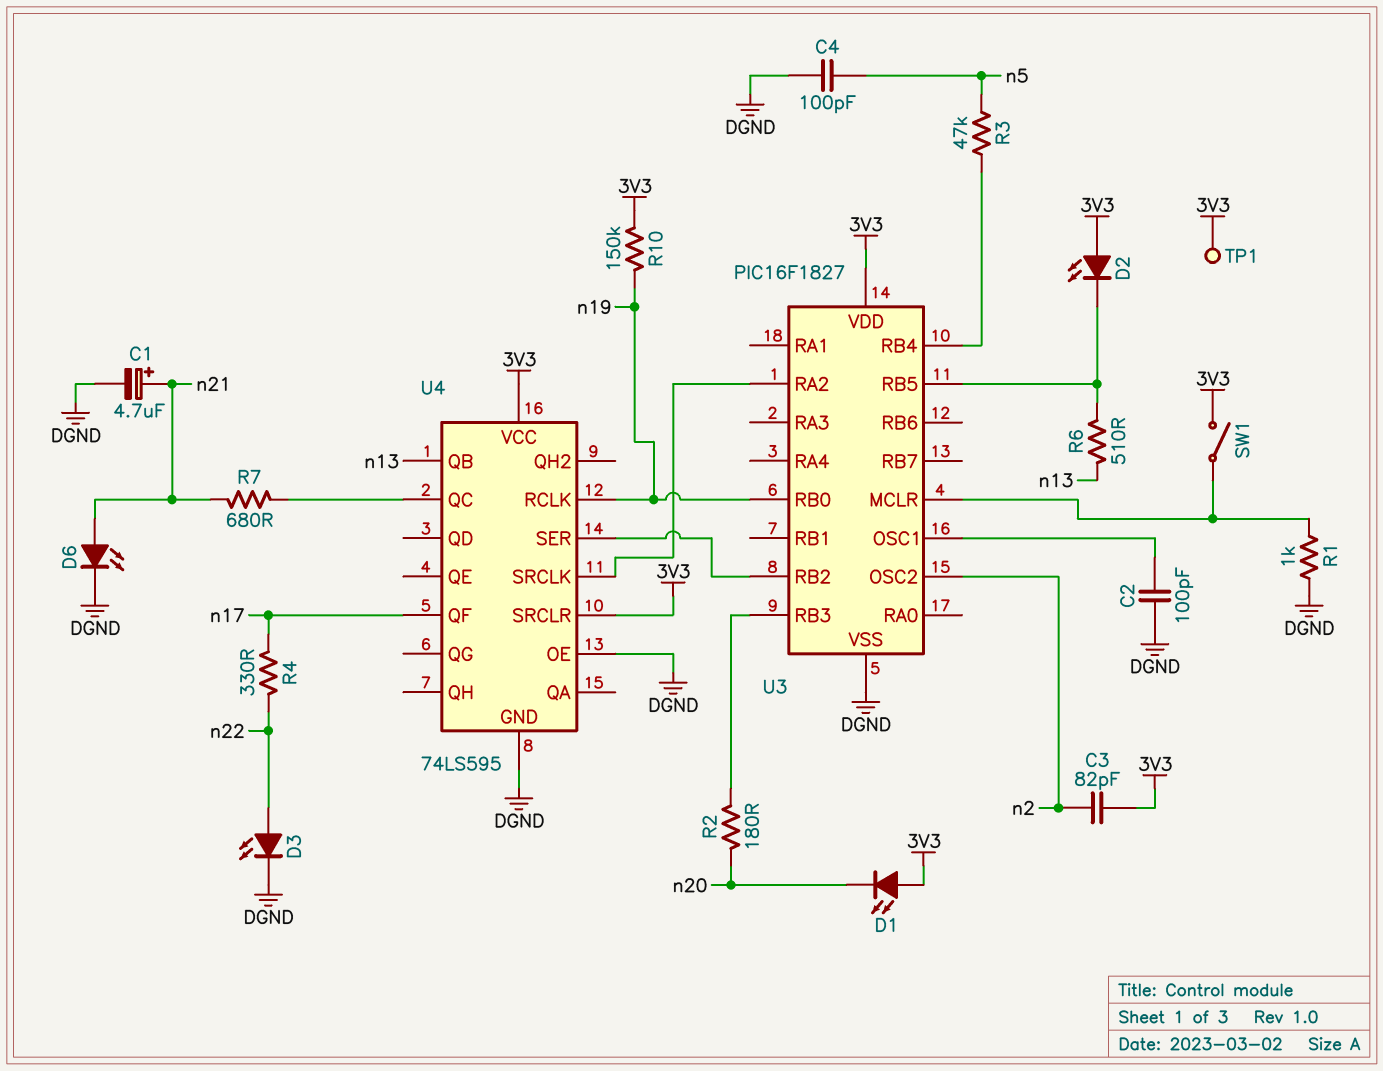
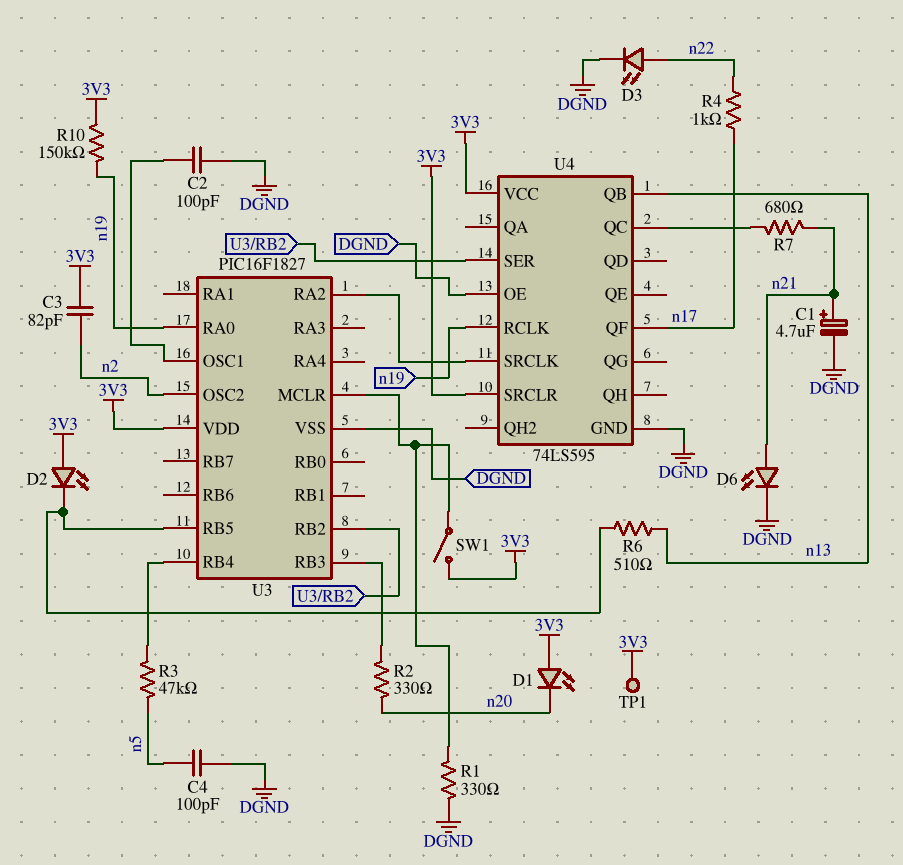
R1: 1k (DGND, U3/MCLR) -> 330 (DGND, U3/MCLR)
R2: 180 (U3/RB3, n20) -> 330 (U3/RB3, n20)
R4: 330 (n17, n22) -> 1k (n17, n22)
U3 pin RA0: none -> n19
U3 pin RB0: n19 -> none

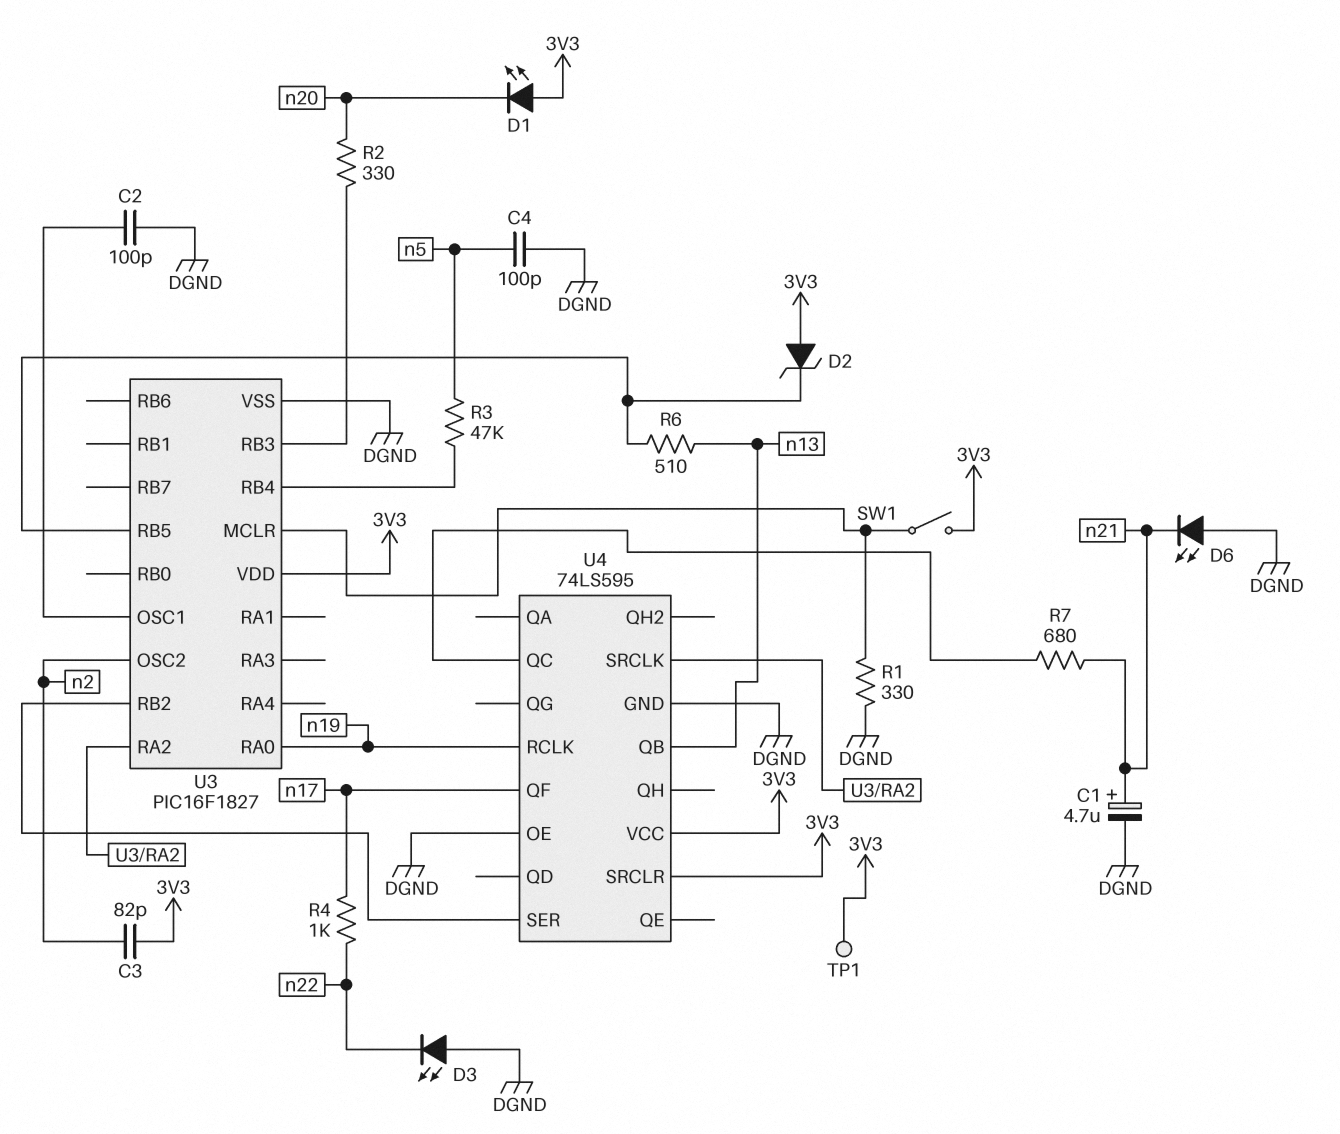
D2: LED (A 3V3, K U3/RB5) -> zener (A 3V3, K U3/RB5)
D3: LED (A n22, K DGND) -> LED (A DGND, K n22)
D6: LED (A n21, K DGND) -> LED (A DGND, K n21)
R10: 150k (3V3, n19) -> none

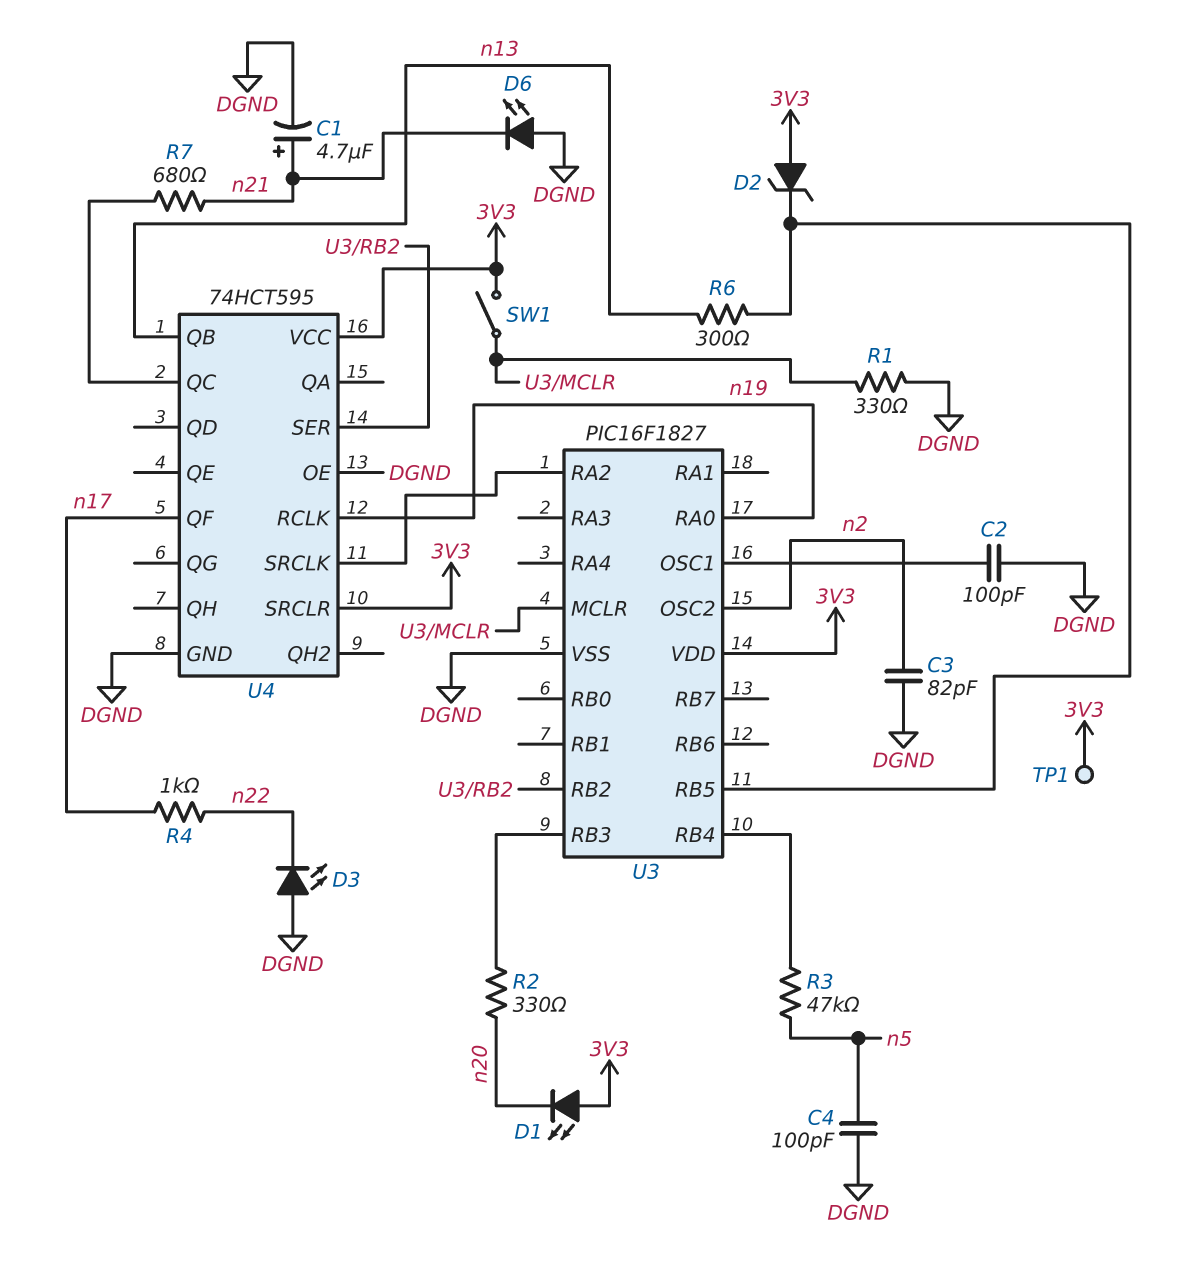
C3: 82pF (3V3, n2) -> 82pF (DGND, n2)
R6: 510 (U3/RB5, n13) -> 300 (U3/RB5, n13)
U4: 74LS595 -> 74HCT595

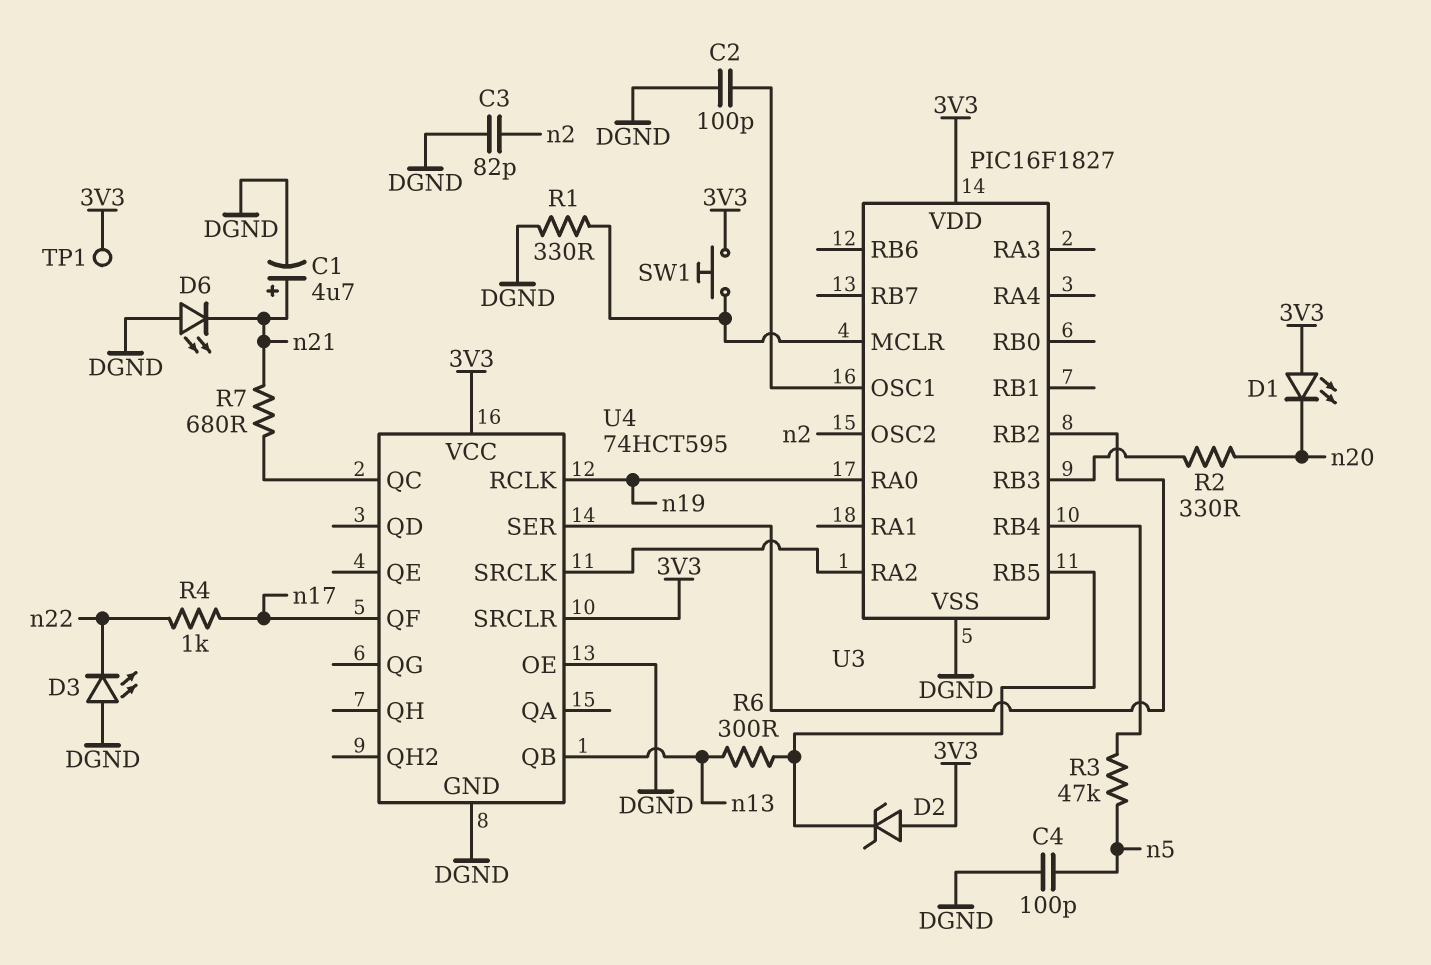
SW1: switch (3V3, U3/MCLR) -> button (3V3, U3/MCLR)

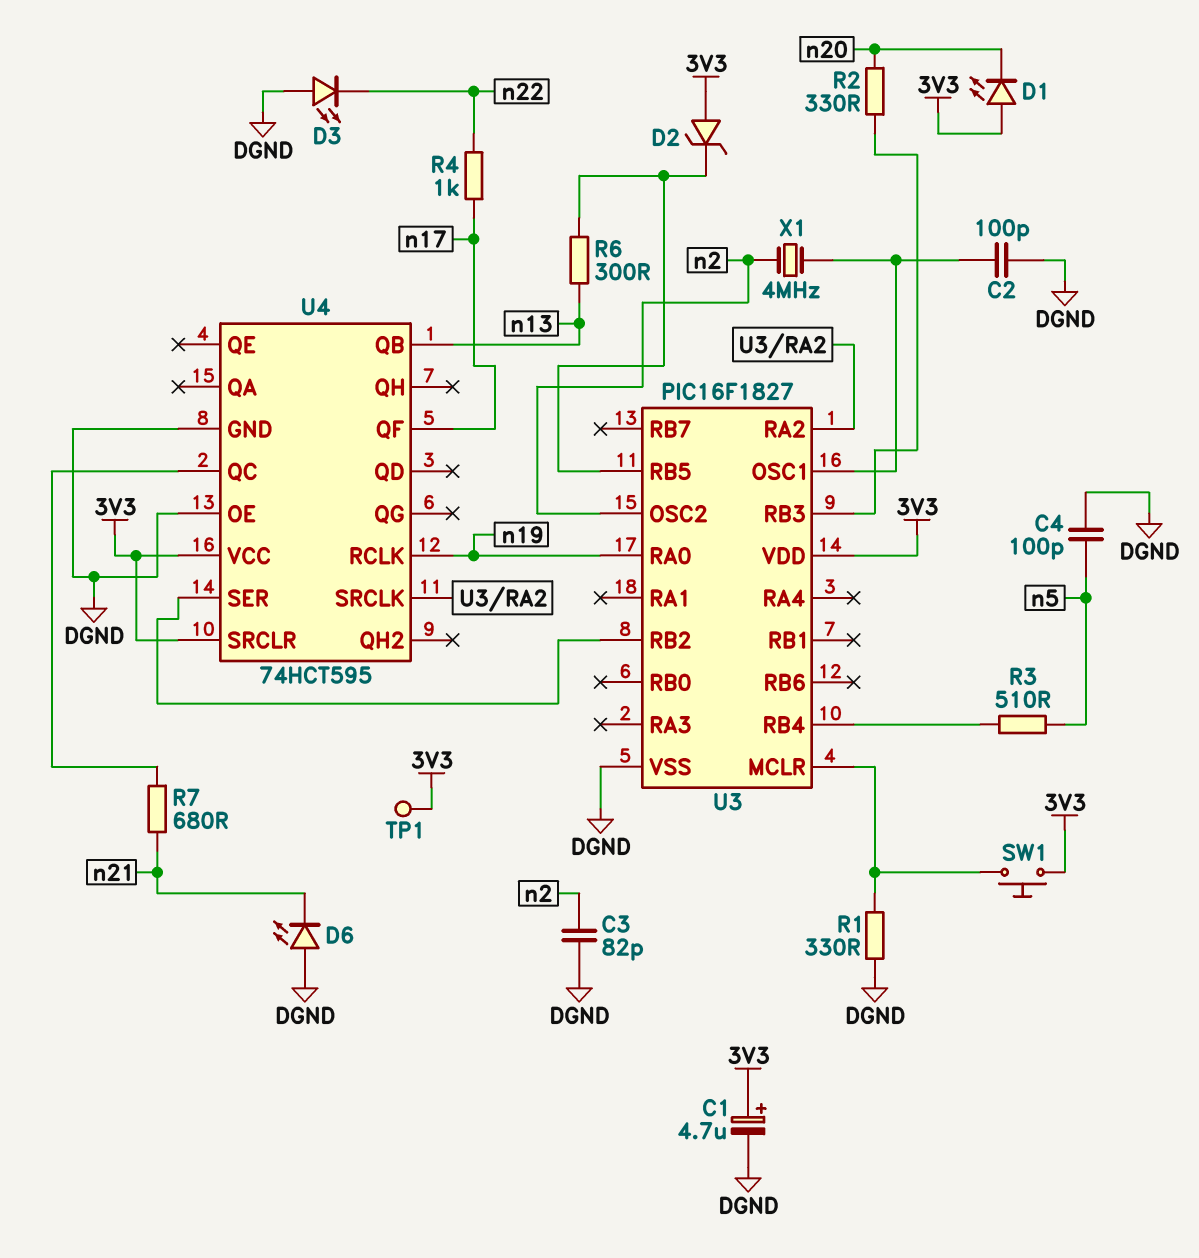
C1: 4.7uF (plus n21, minus DGND) -> 4.7uF (plus 3V3, minus DGND)
R3: 47k (U3/RB4, n5) -> 510 (U3/RB4, n5)
X1: none -> 4MHz (U3/OSC1, n2)

